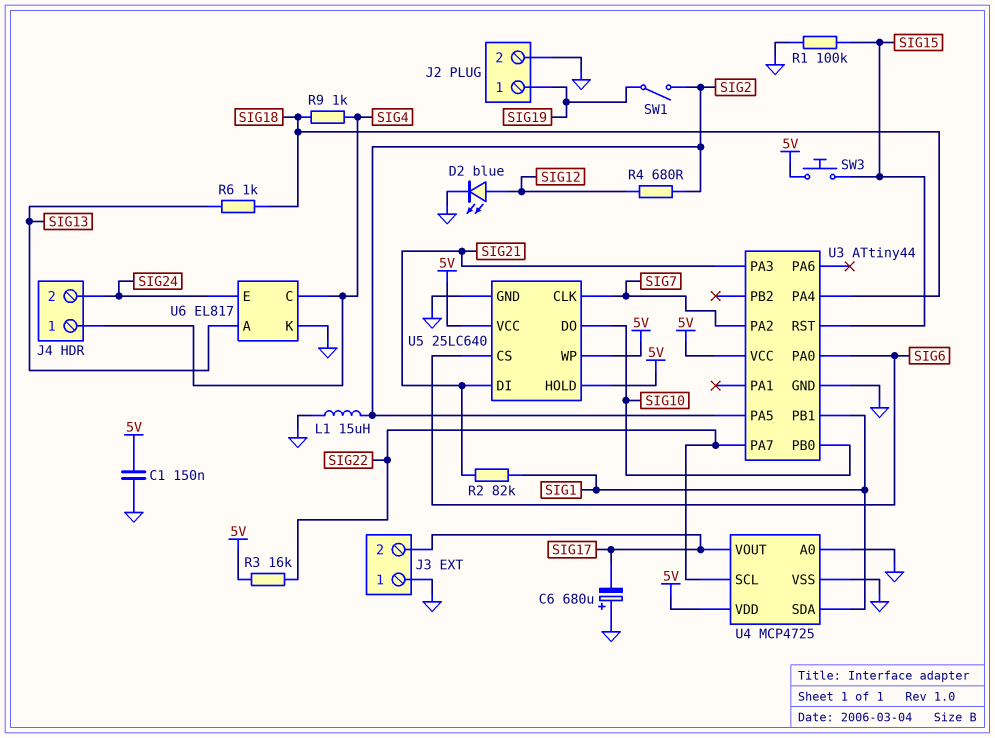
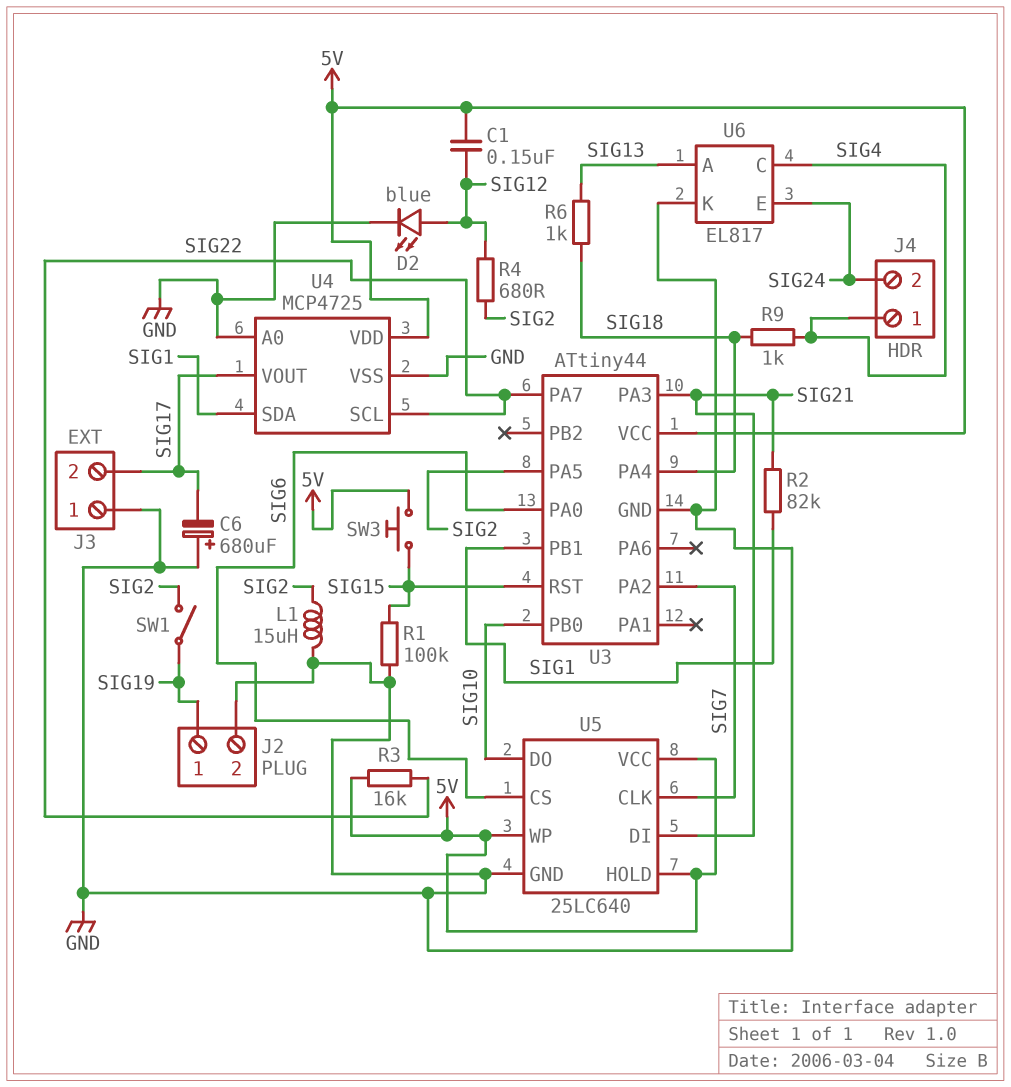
C1: 150nF (5V, GND) -> 150nF (5V, SIG12)

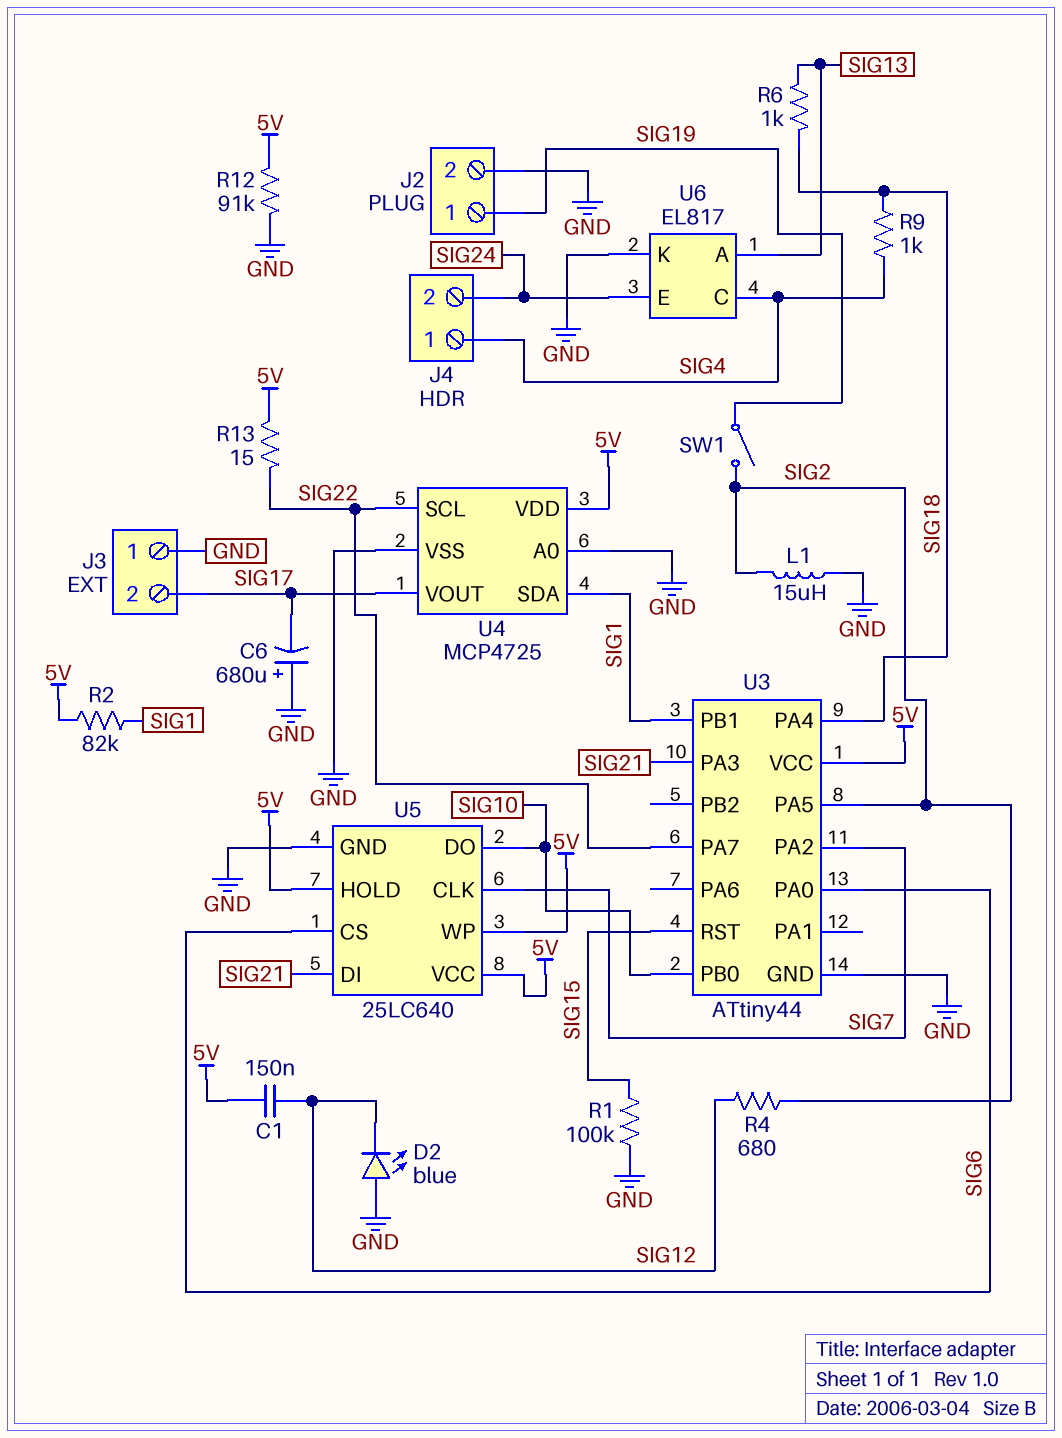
D2: LED blue (A SIG12, K GND) -> LED blue (A GND, K SIG12)
R2: 82k (SIG1, SIG21) -> 82k (5V, SIG1)
R3: 16k (5V, SIG22) -> none
R12: none -> 91k (5V, GND)
R13: none -> 15 (5V, SIG22)
SW3: button (5V, SIG15) -> none

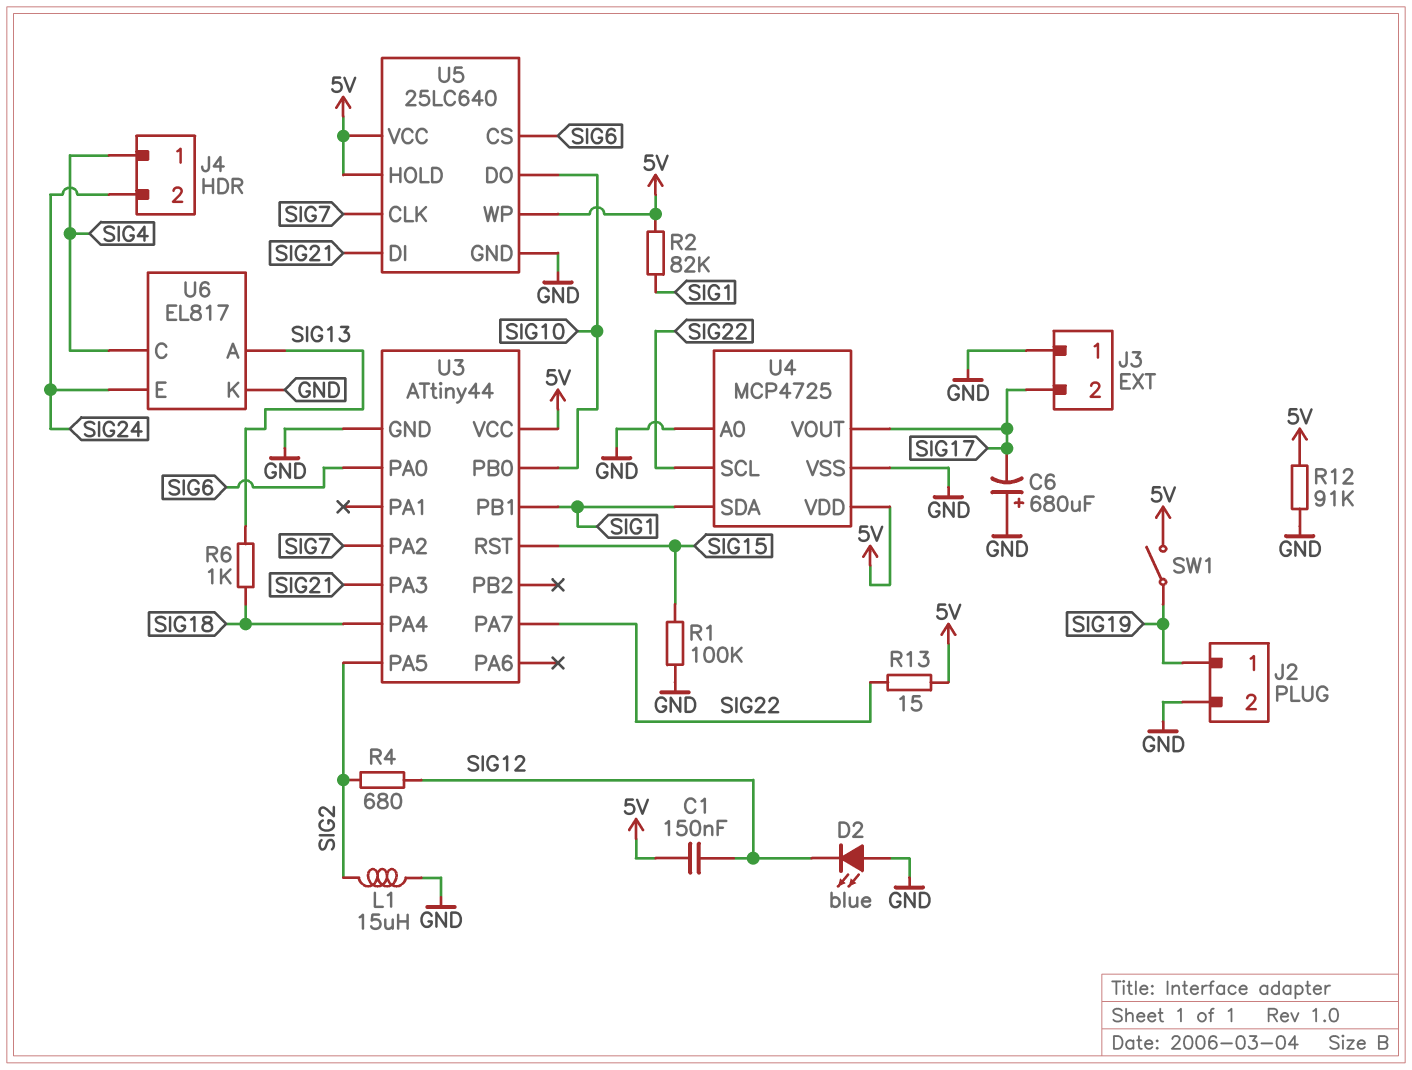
R9: 1k (SIG4, SIG18) -> none
SW1: switch (SIG2, SIG19) -> switch (5V, SIG19)

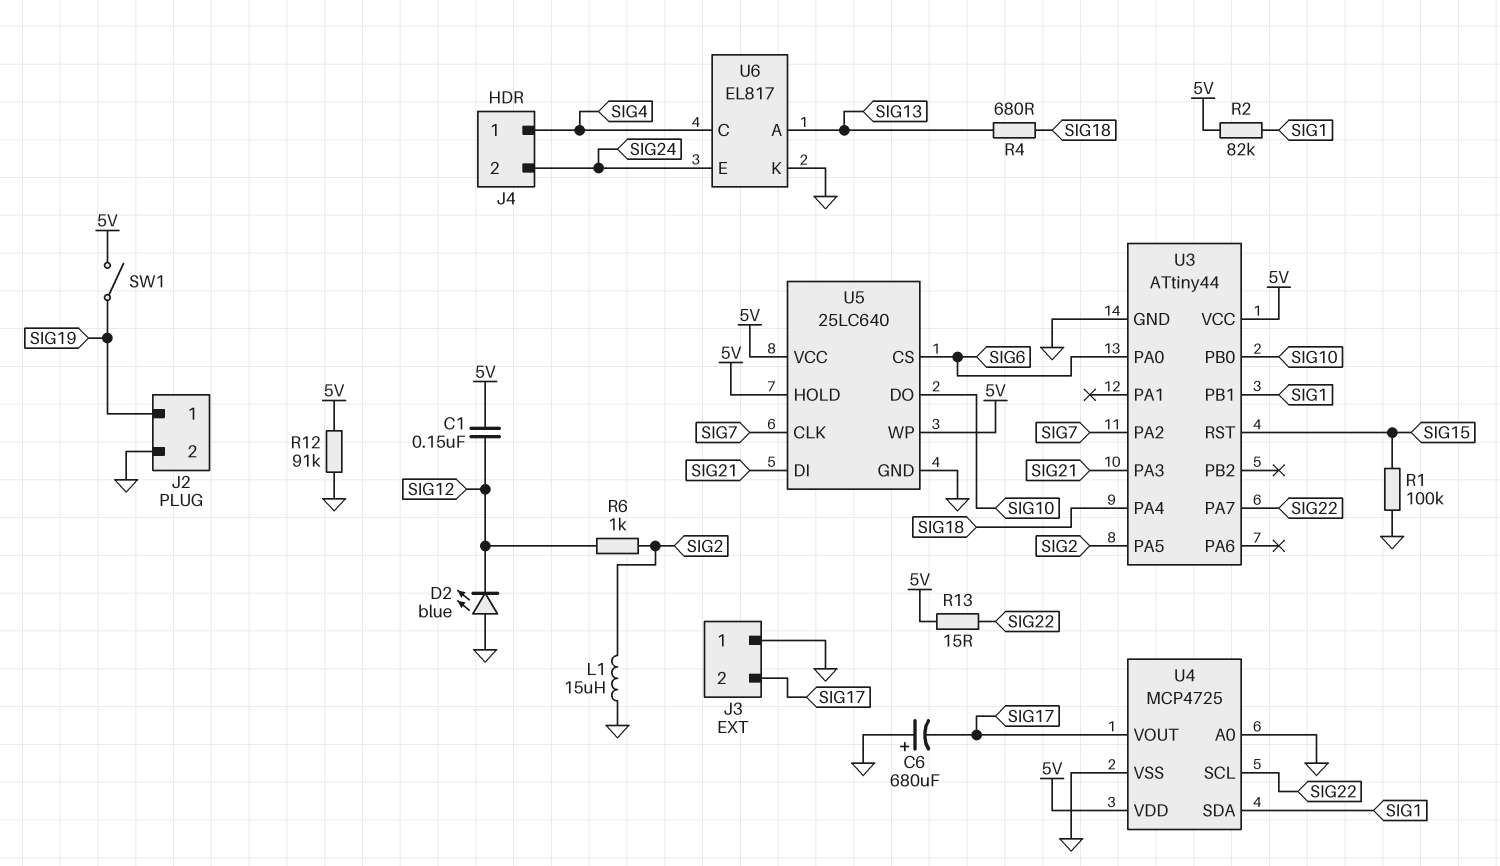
R4: 680 (SIG2, SIG12) -> 680 (SIG13, SIG18)
R6: 1k (SIG13, SIG18) -> 1k (SIG2, SIG12)

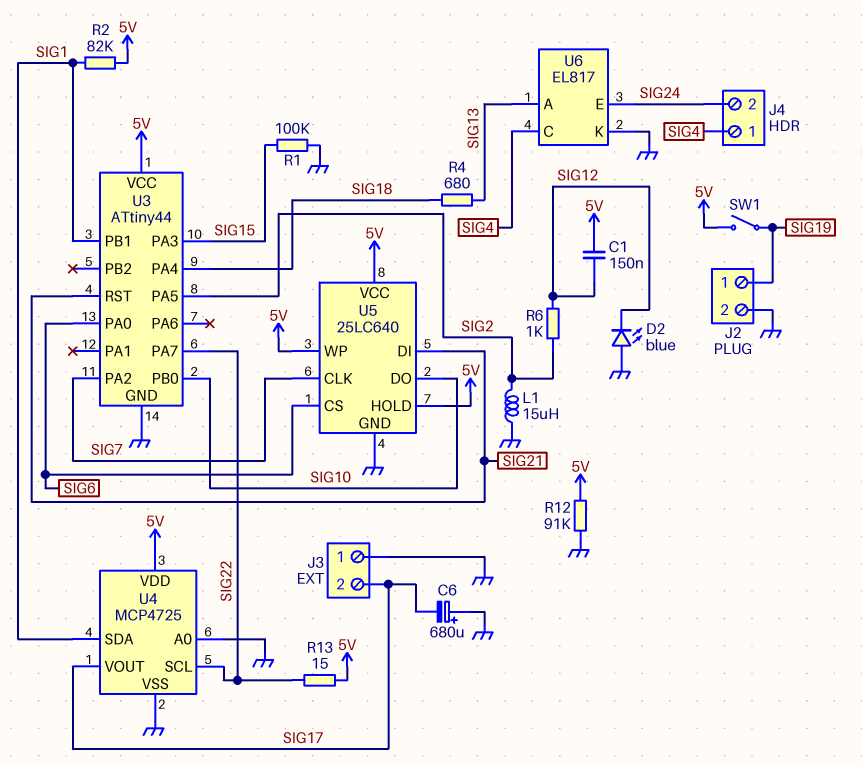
U3 pin PA3: SIG21 -> SIG15
U3 pin RST: SIG15 -> SIG21

